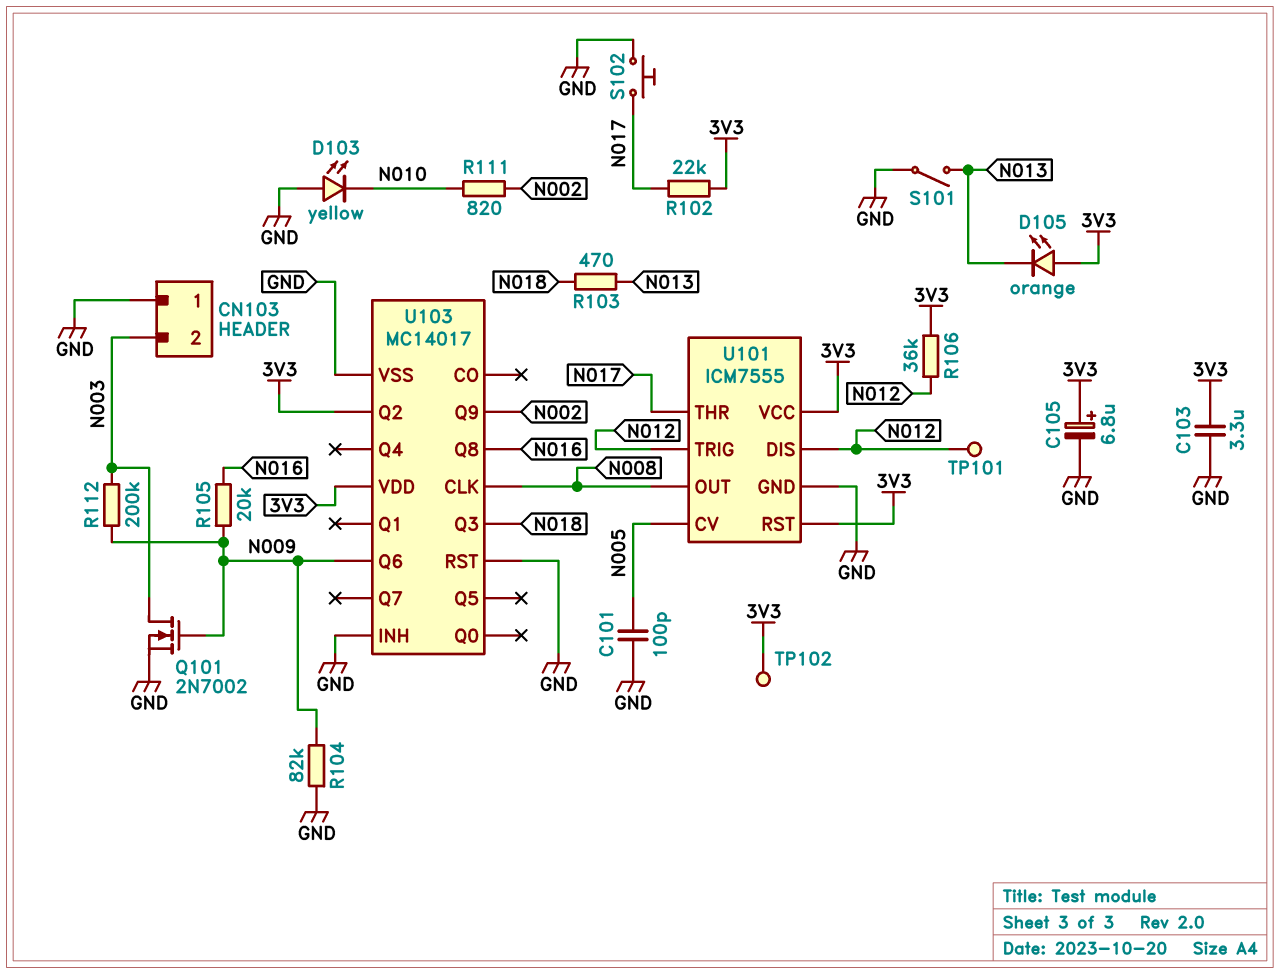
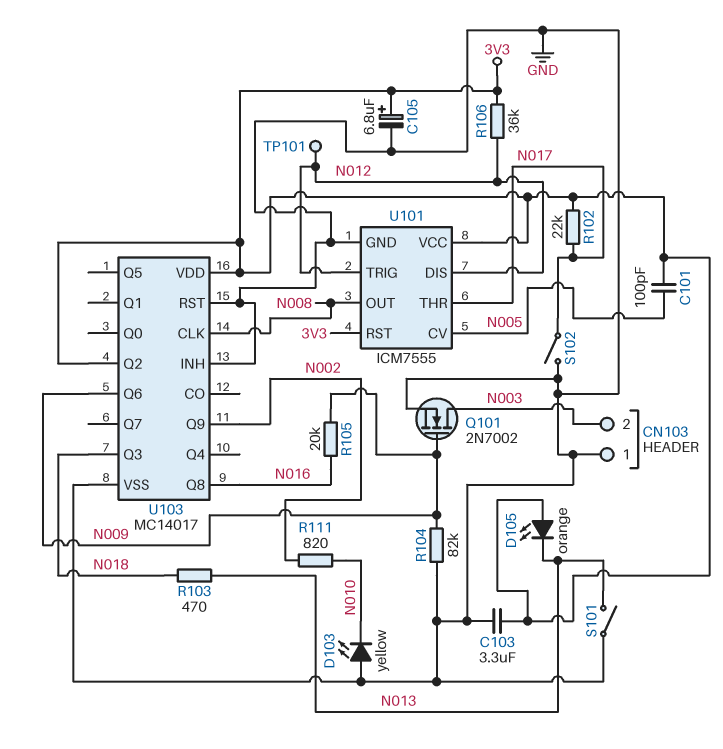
C101: 100pF (GND, N005) -> 100pF (3V3, N005)
R112: 200k (N003, N009) -> none
S102: button (GND, N017) -> switch (GND, N017)
TP102: test point (3V3) -> none

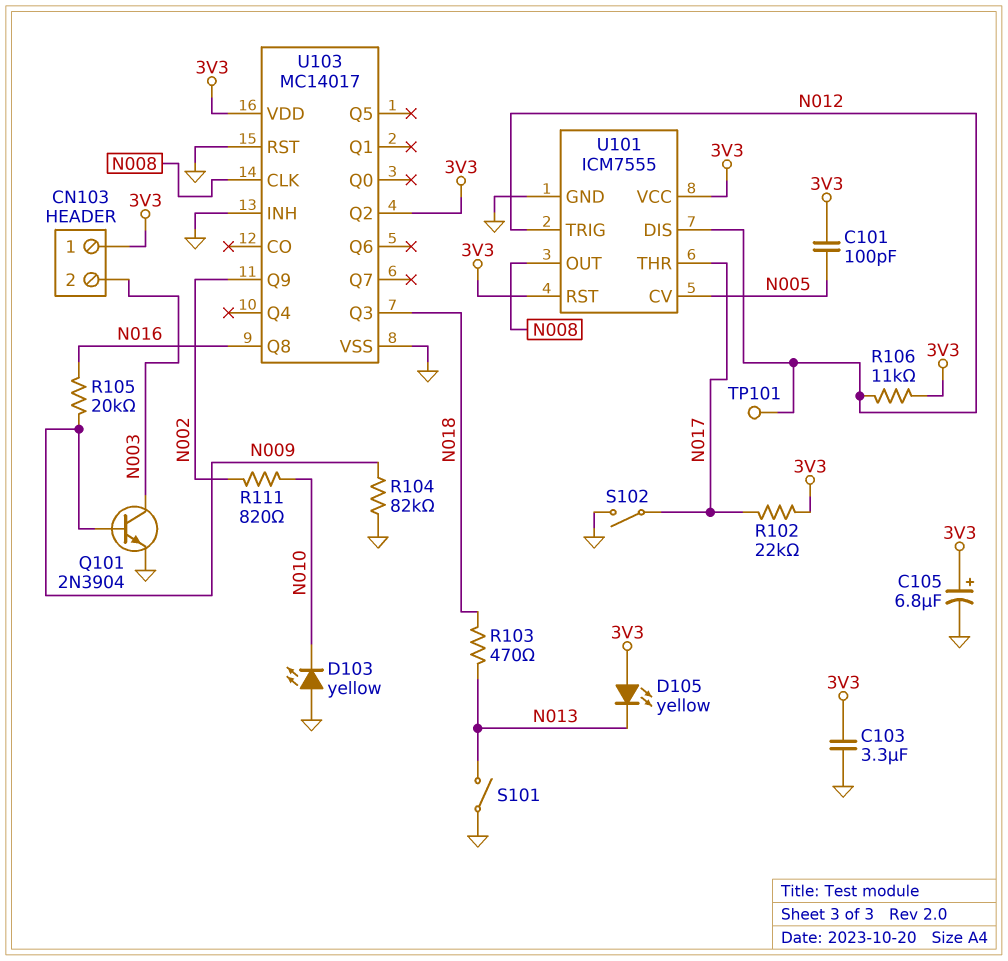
CN103 pin 1: GND -> 3V3
D105: LED orange (A 3V3, K N013) -> LED yellow (A 3V3, K N013)
Q101: NMOS 2N7002 (G N009, D N003, S GND) -> NPN 2N3904 (B N009, C N003, E GND)
R106: 36k (3V3, N012) -> 11k (3V3, N012)
U103 pin Q6: N009 -> none

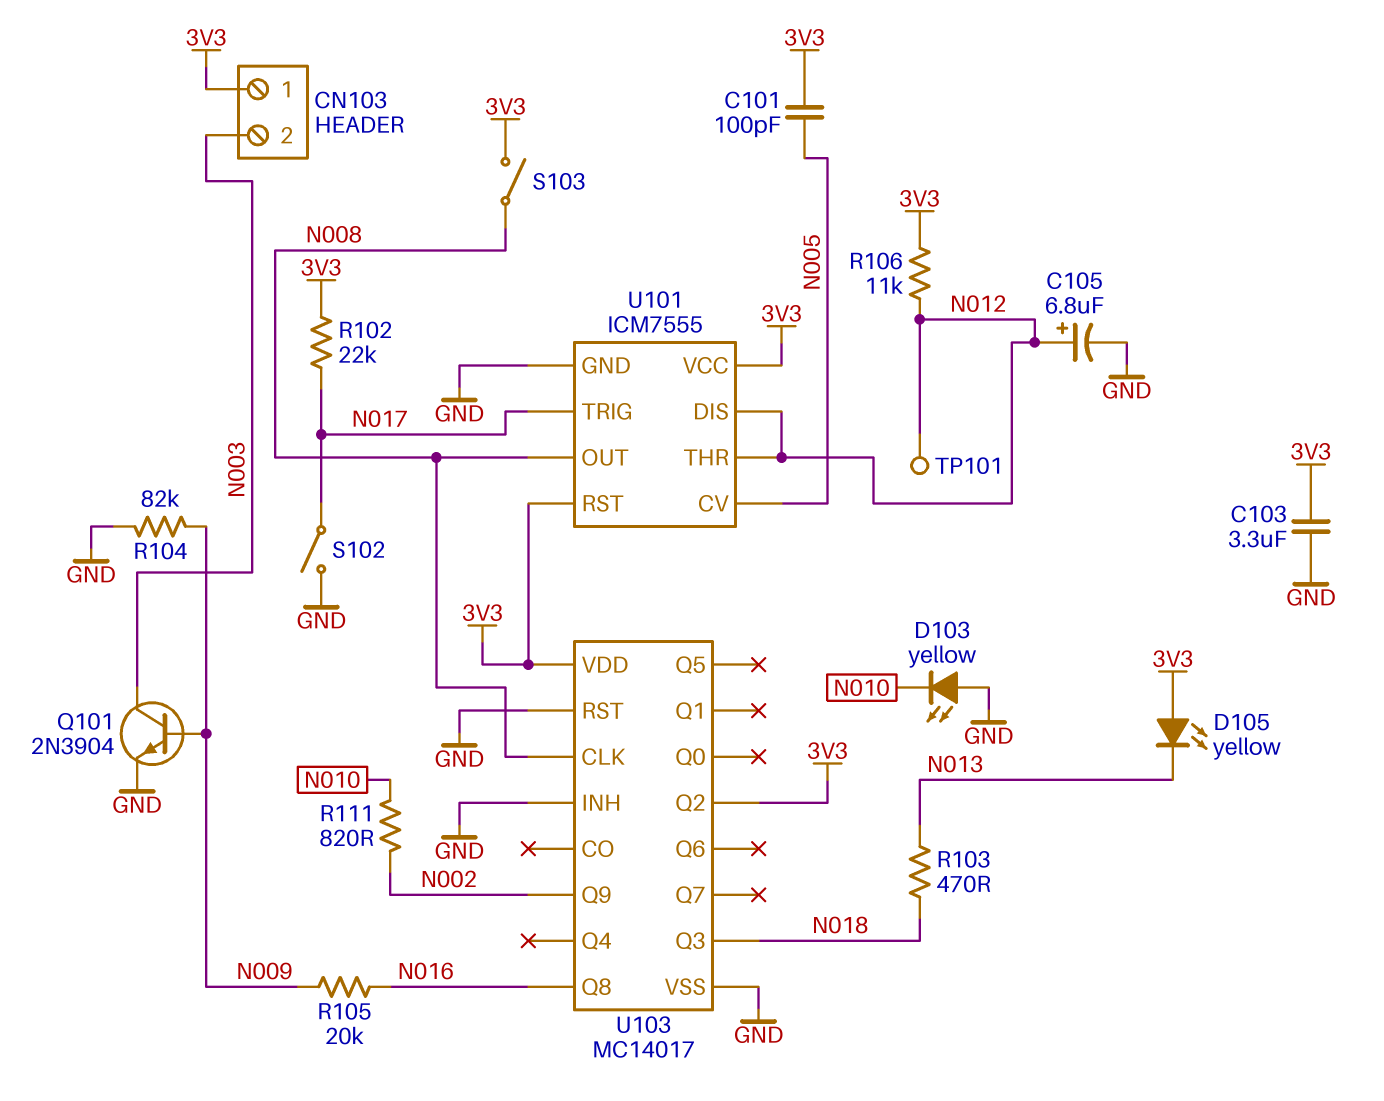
C105: 6.8uF (plus 3V3, minus GND) -> 6.8uF (plus N012, minus GND)
S101: switch (GND, N013) -> none
S103: none -> switch (3V3, N008)
U101 pin THR: N017 -> N012
U101 pin TRIG: N012 -> N017

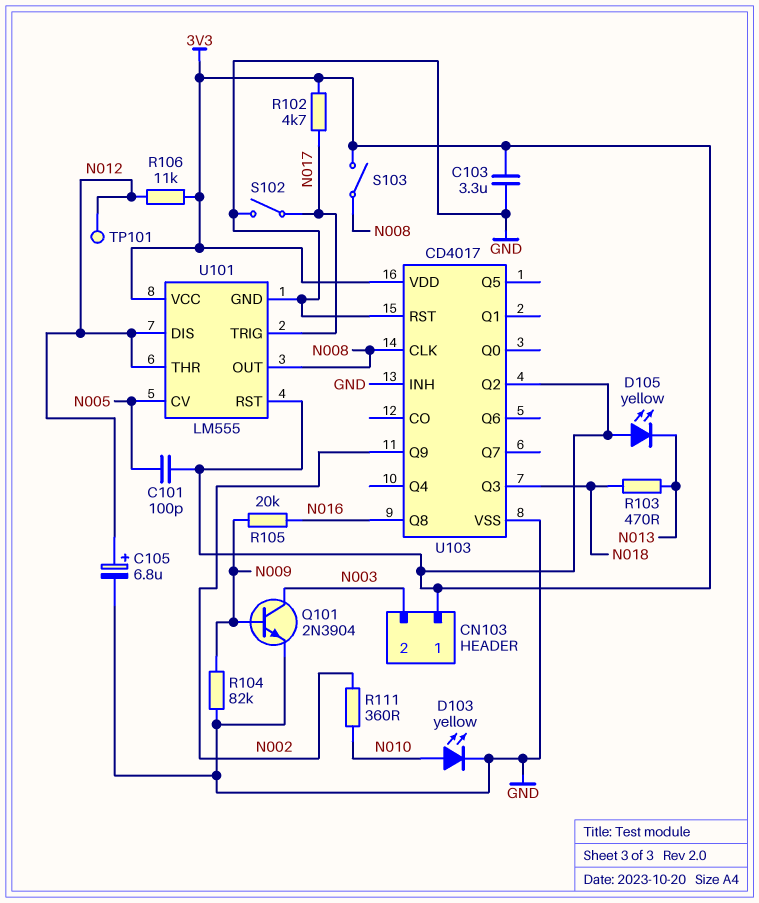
D103: LED yellow (A GND, K N010) -> LED yellow (A N010, K GND)
R102: 22k (3V3, N017) -> 4.7k (3V3, N017)
R111: 820 (N002, N010) -> 360 (N002, N010)
U101: ICM7555 -> LM555
U103: MC14017 -> CD4017

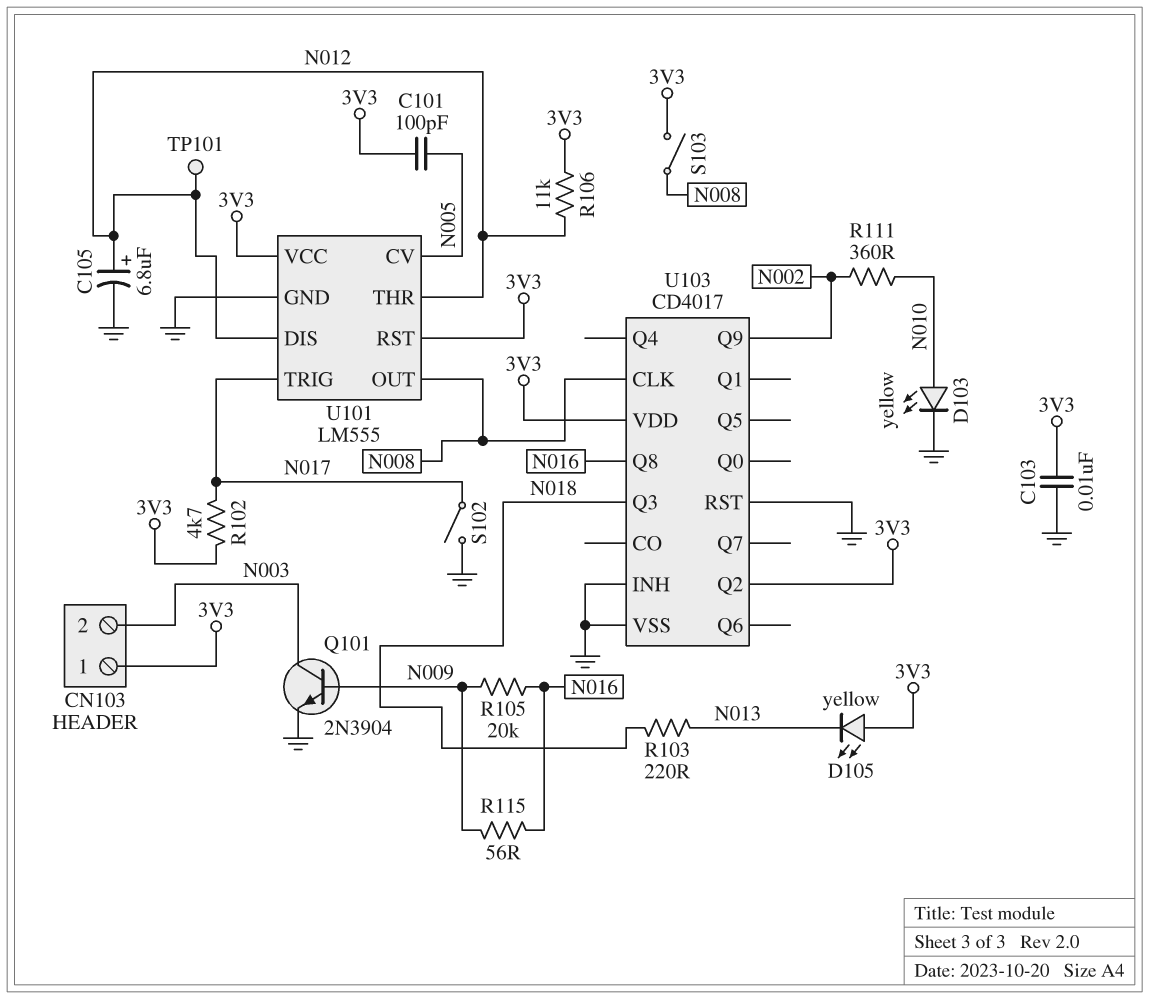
C103: 3.3uF (3V3, GND) -> 10nF (3V3, GND)
R103: 470 (N013, N018) -> 220 (N013, N018)
R104: 82k (GND, N009) -> none
R115: none -> 56 (N009, N016)

